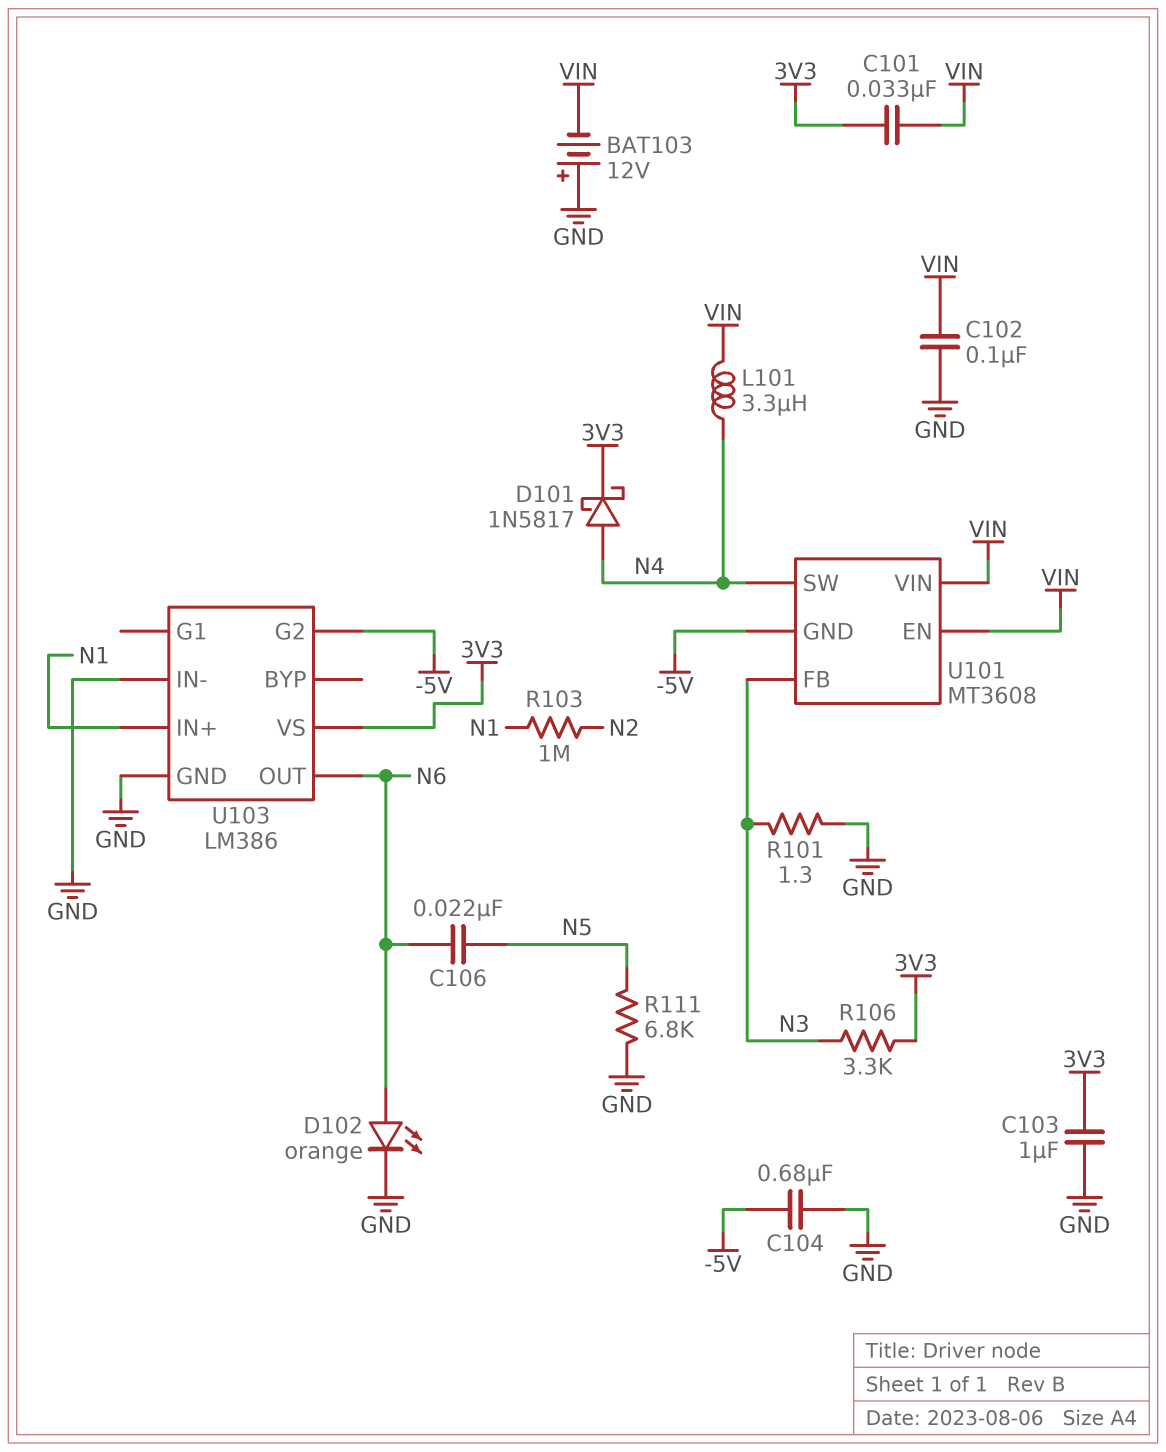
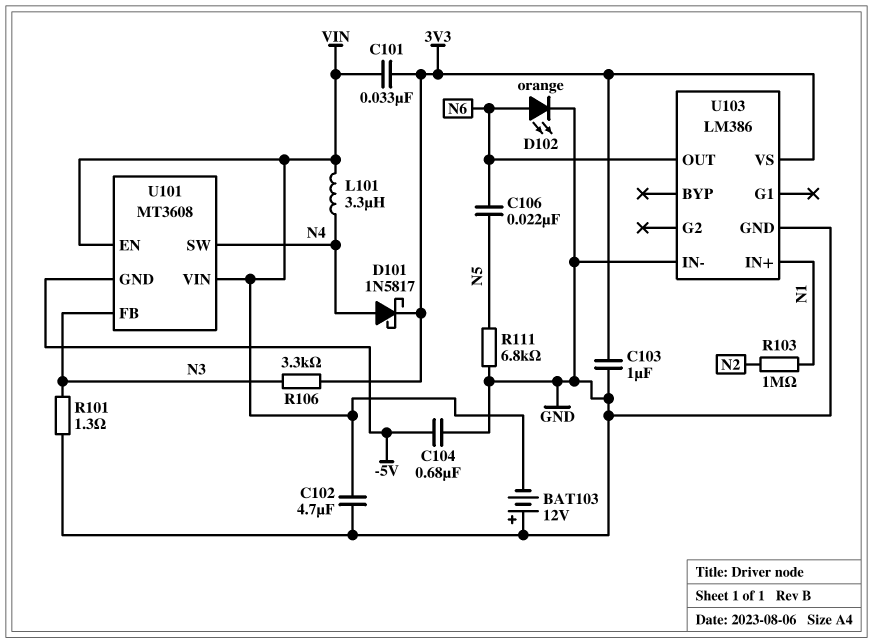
C102: 100nF (GND, VIN) -> 4.7uF (GND, VIN)
U103 pin G2: -5V -> none

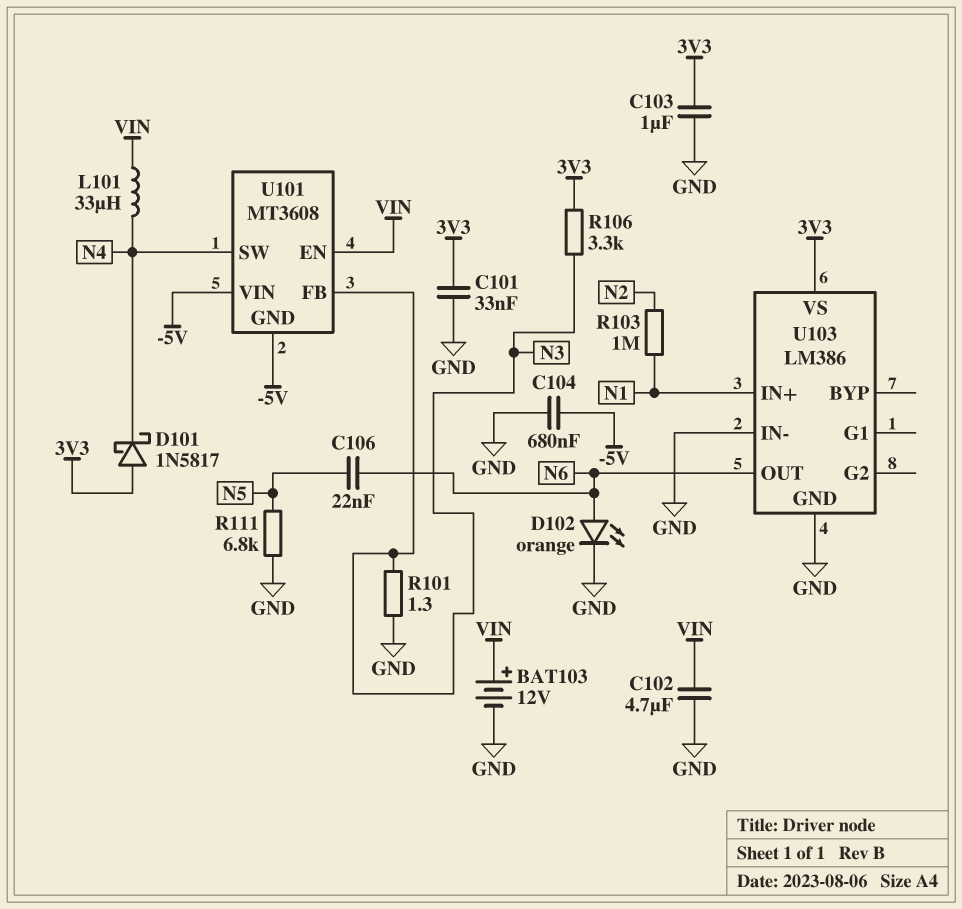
BAT103: 12V (plus GND, minus VIN) -> 12V (plus VIN, minus GND)
C101: 33nF (3V3, VIN) -> 33nF (3V3, GND)
D101: schottky 1N5817 (A N4, K 3V3) -> schottky 1N5817 (A 3V3, K N4)
L101: 3.3uH (N4, VIN) -> 33uH (N4, VIN)
U101 pin VIN: VIN -> -5V

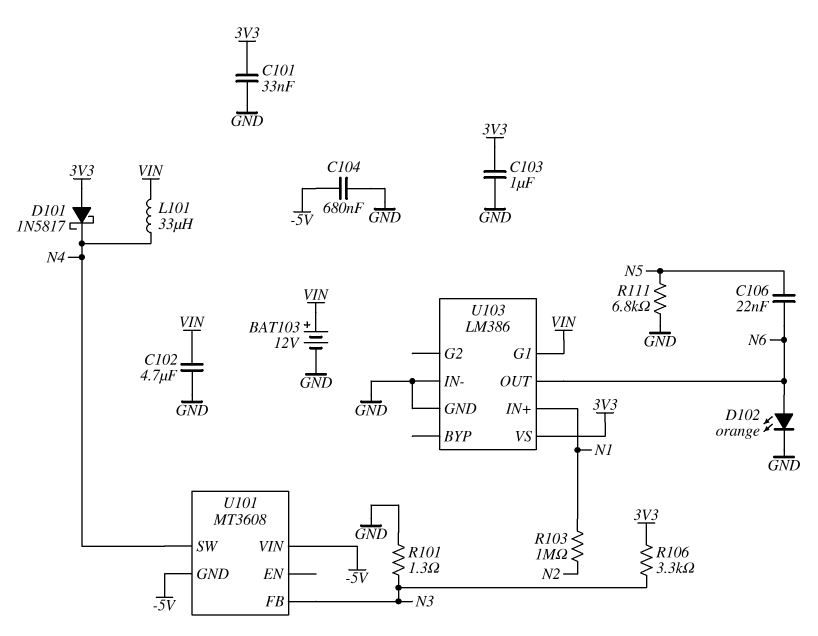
U101 pin EN: VIN -> none
U103 pin G1: none -> VIN

